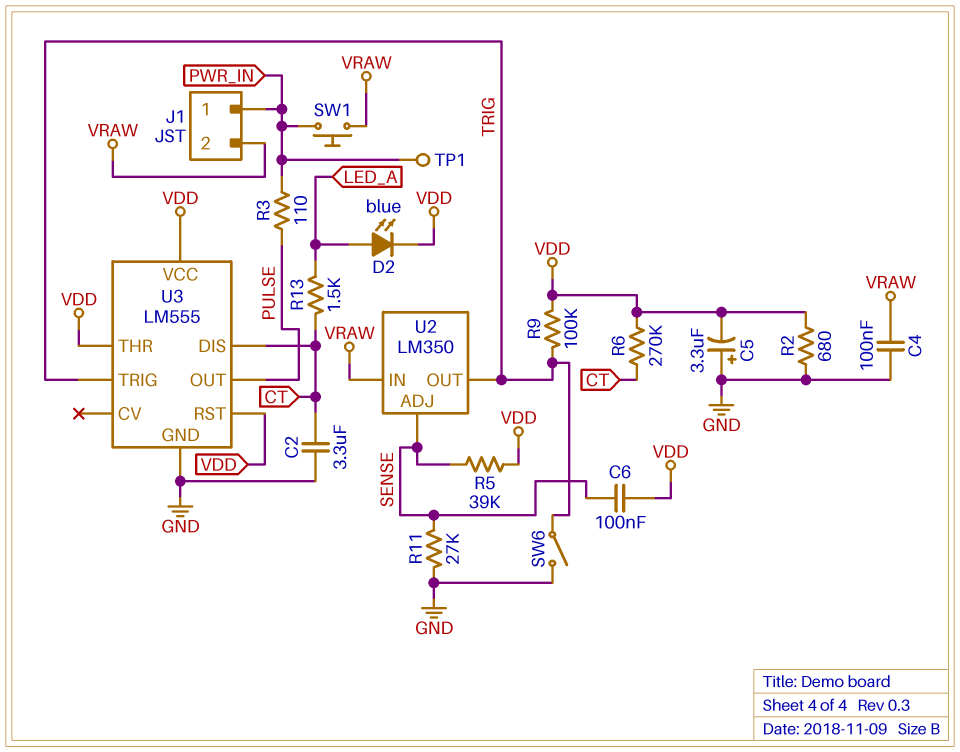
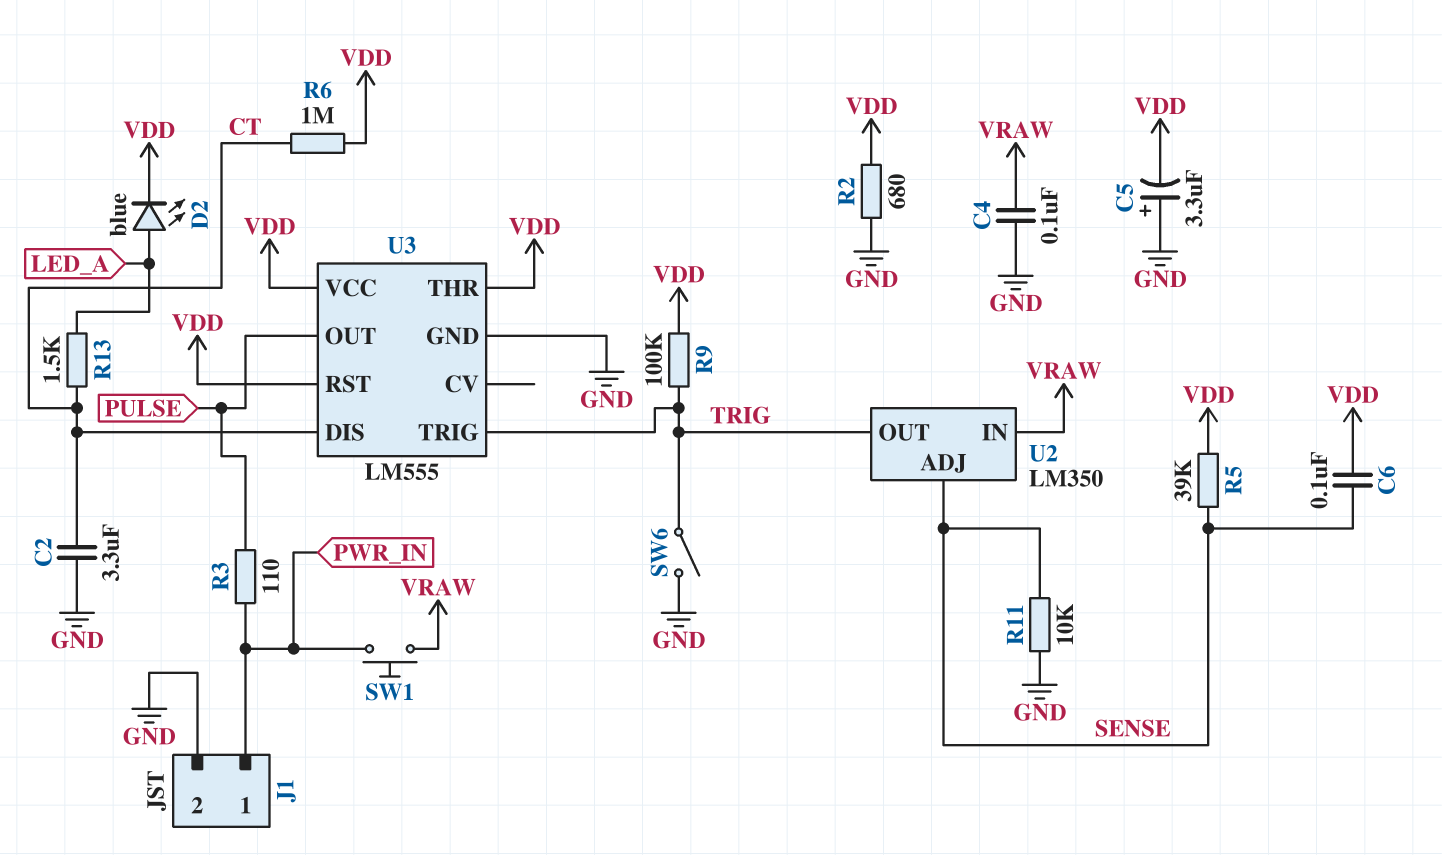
J1 pin 2: VRAW -> GND
R6: 270k (CT, VDD) -> 1M (CT, VDD)
R11: 27k (GND, SENSE) -> 10k (GND, SENSE)
TP1: test point (PWR_IN) -> none

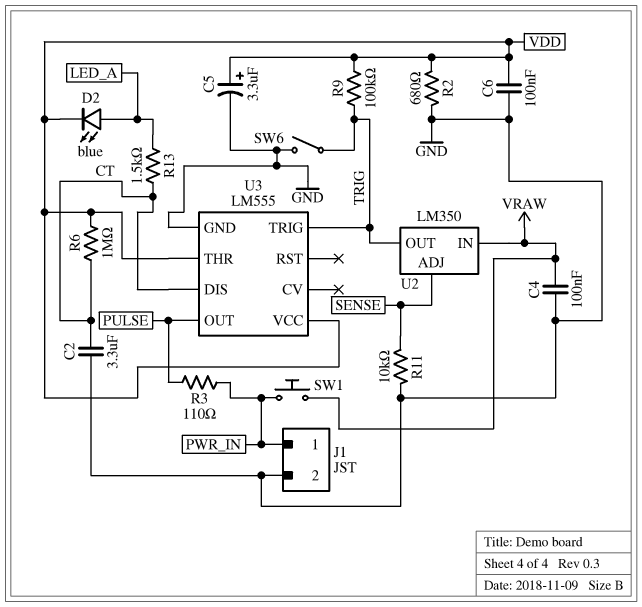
C5: 3.3uF (plus GND, minus VDD) -> 3.3uF (plus VDD, minus GND)
C6: 100nF (SENSE, VDD) -> 100nF (GND, VDD)
R5: 39k (SENSE, VDD) -> none
U3 pin RST: VDD -> none

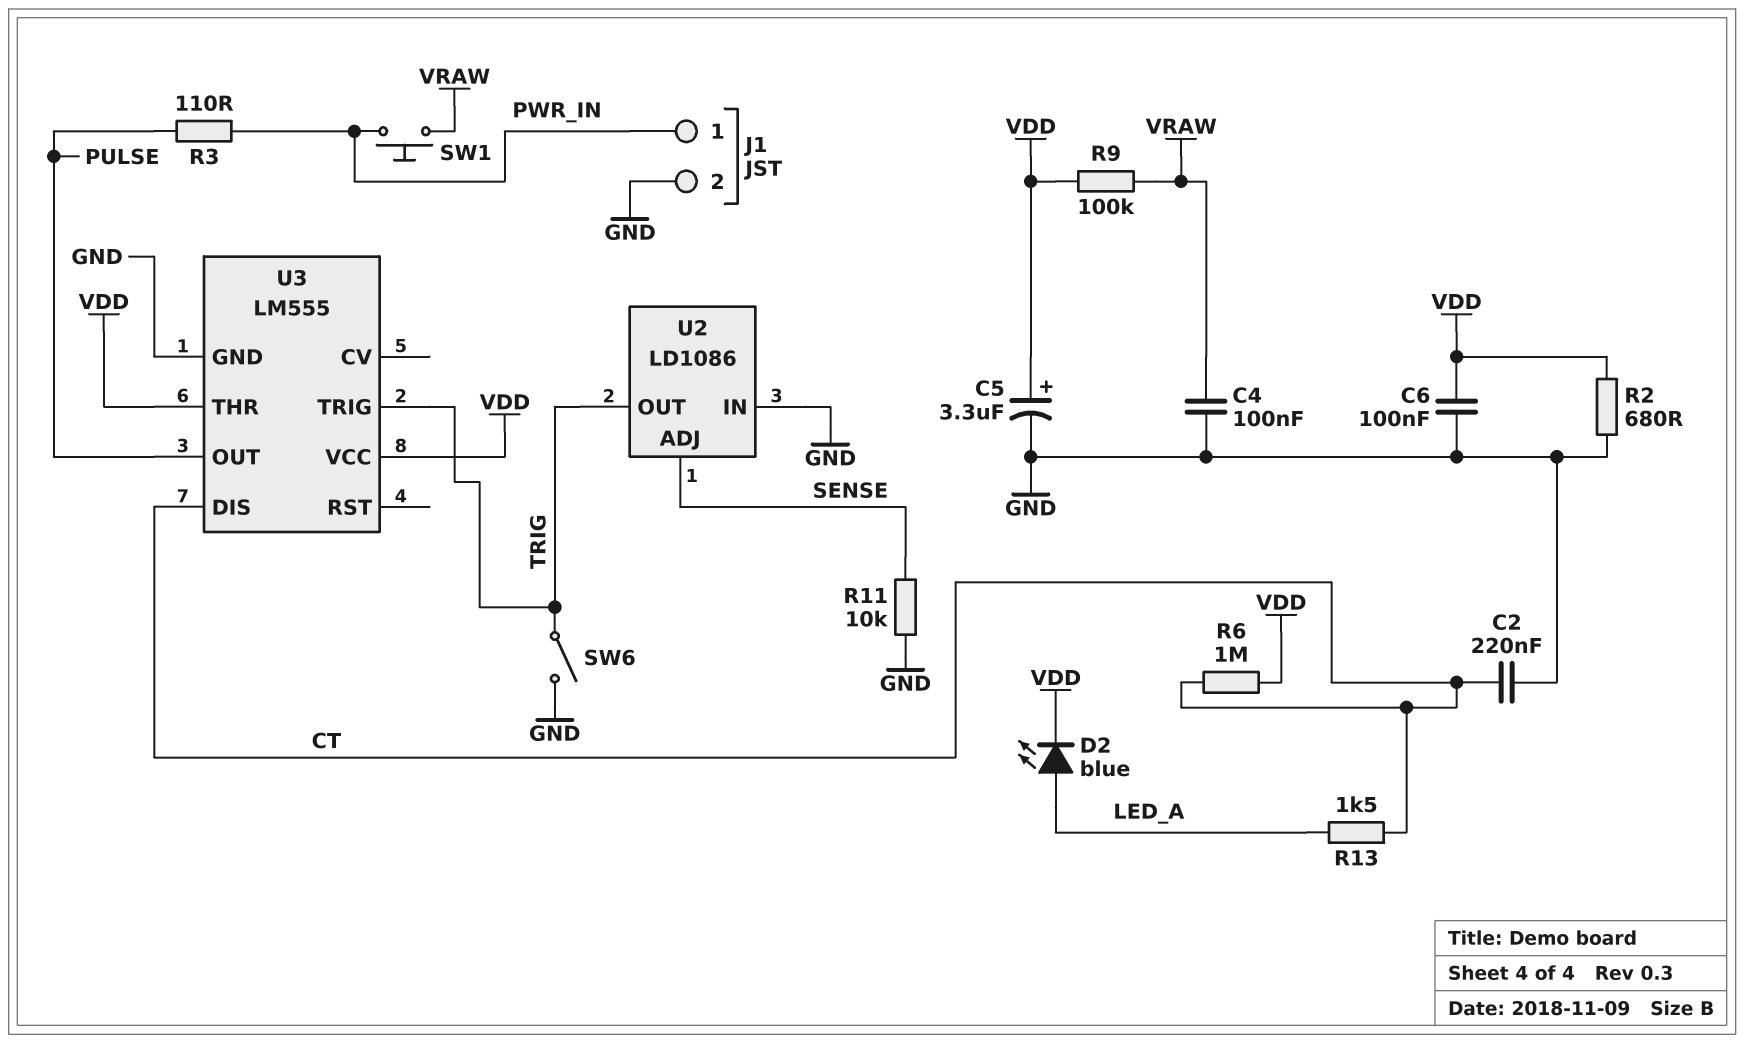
C2: 3.3uF (CT, GND) -> 220nF (CT, GND)
R9: 100k (TRIG, VDD) -> 100k (VDD, VRAW)
U2: LM350 -> LD1086
U2 pin IN: VRAW -> GND

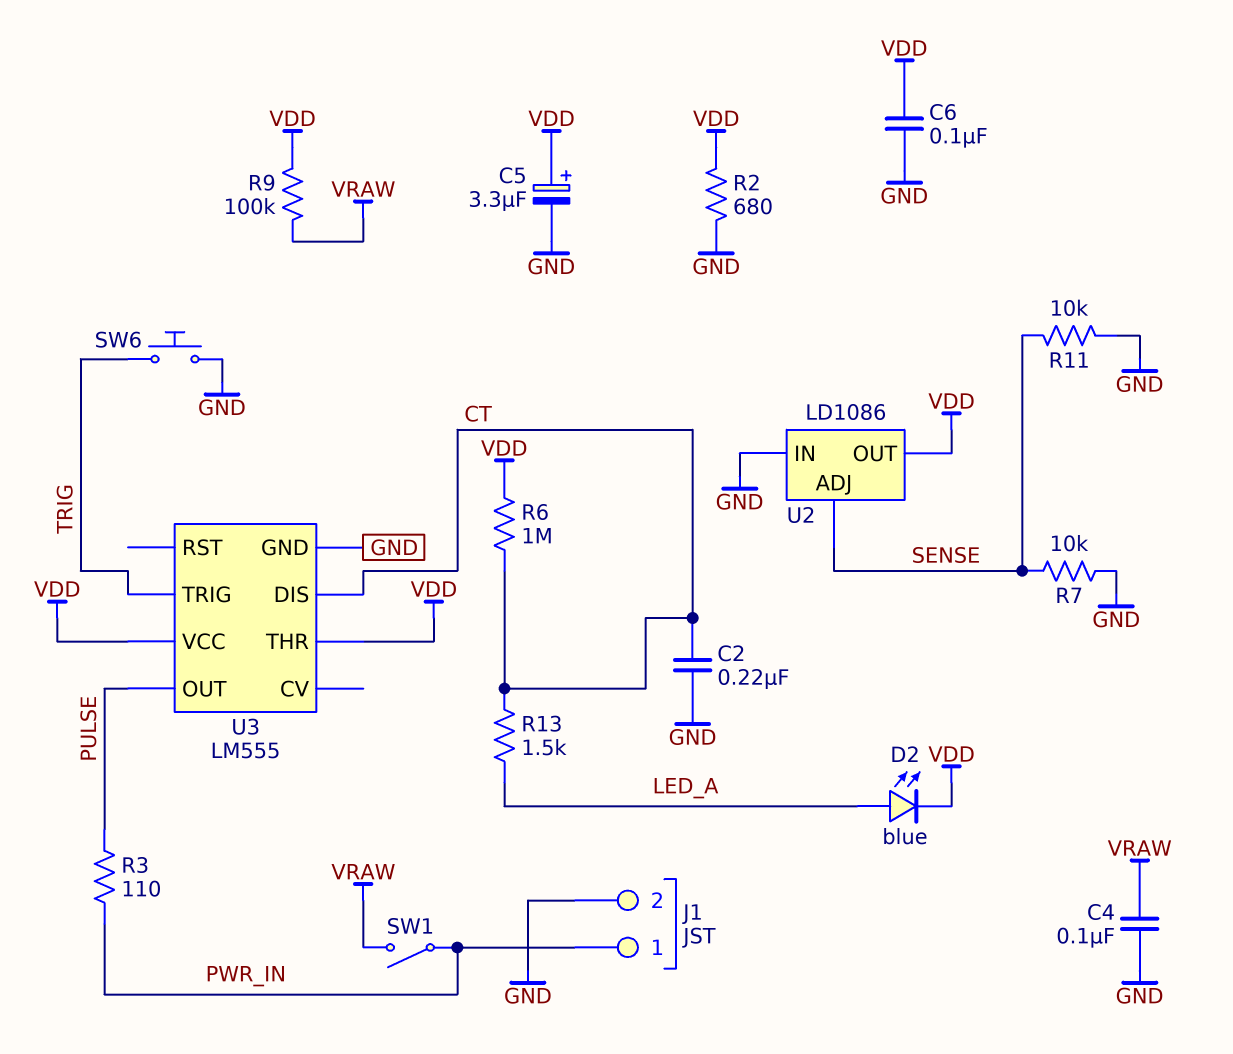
R7: none -> 10k (GND, SENSE)
SW1: button (PWR_IN, VRAW) -> switch (PWR_IN, VRAW)
SW6: switch (GND, TRIG) -> button (GND, TRIG)
U2 pin OUT: TRIG -> VDD

